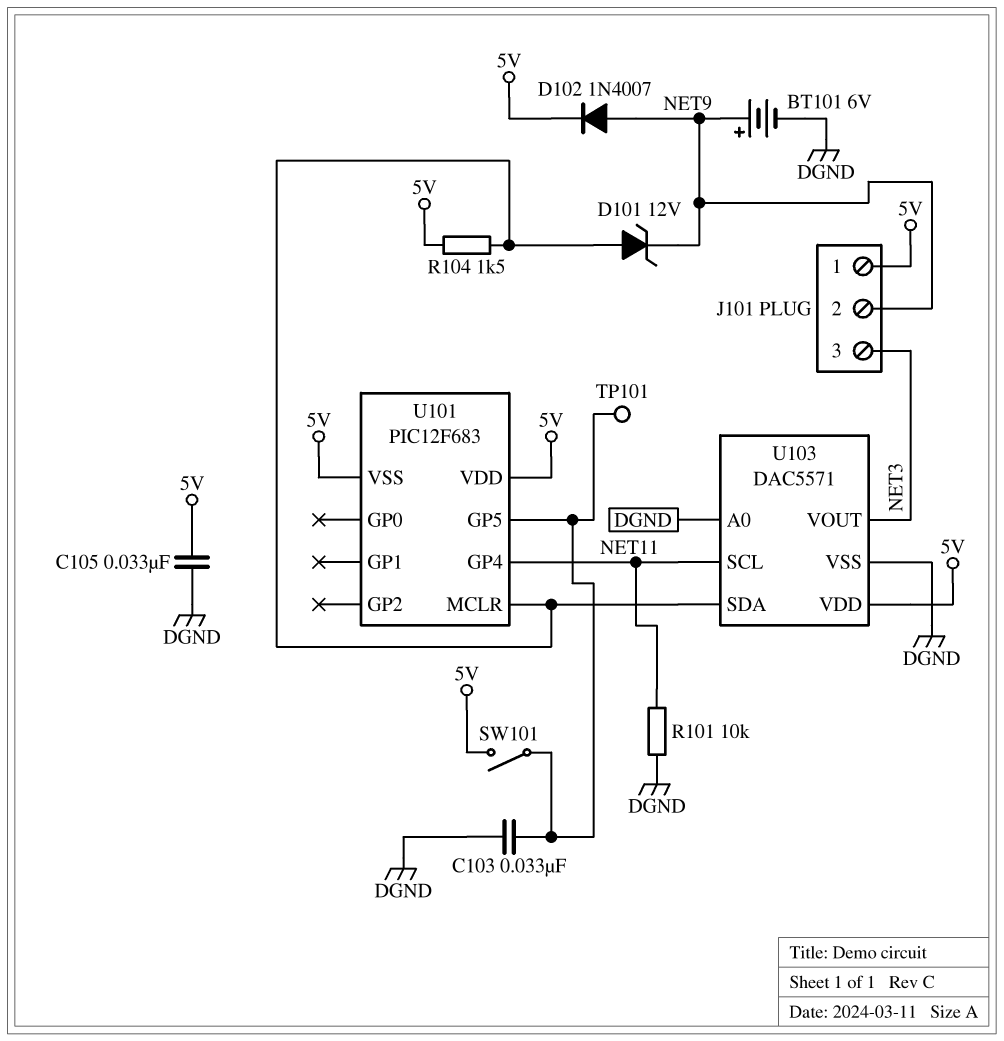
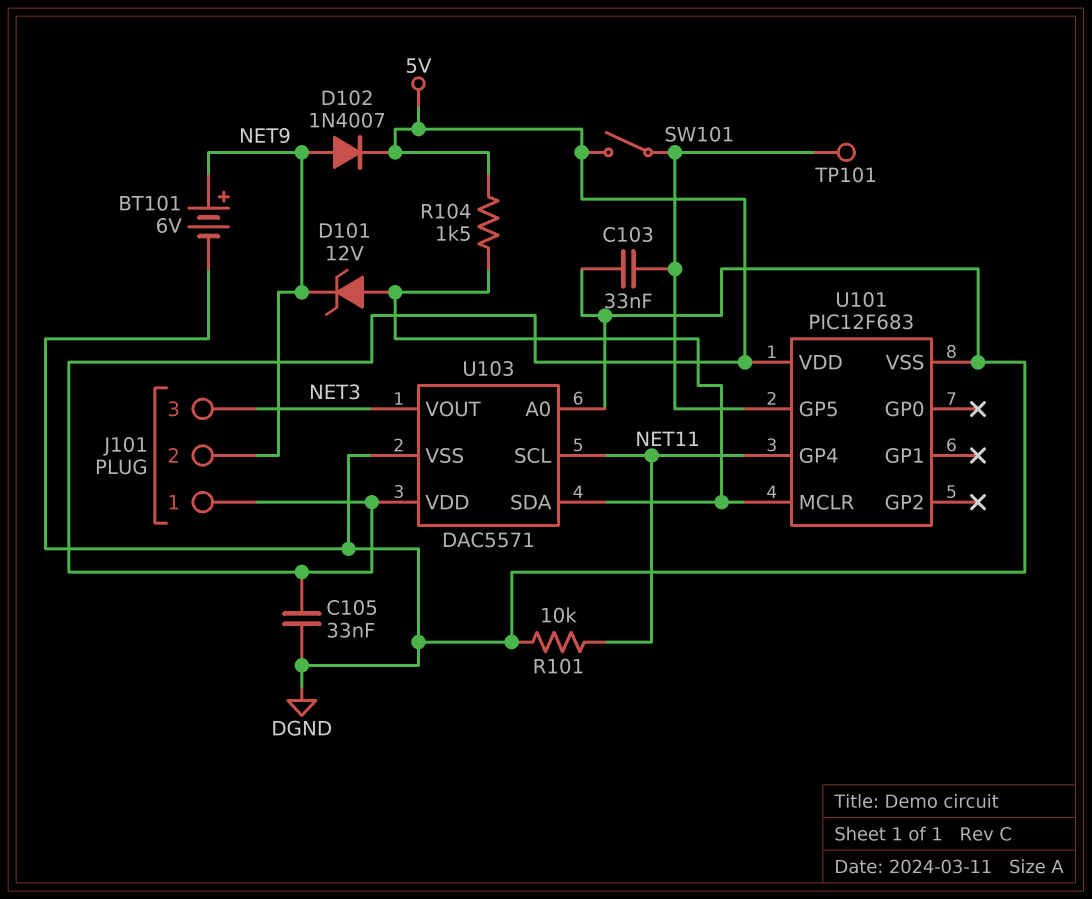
U101 pin VSS: 5V -> DGND

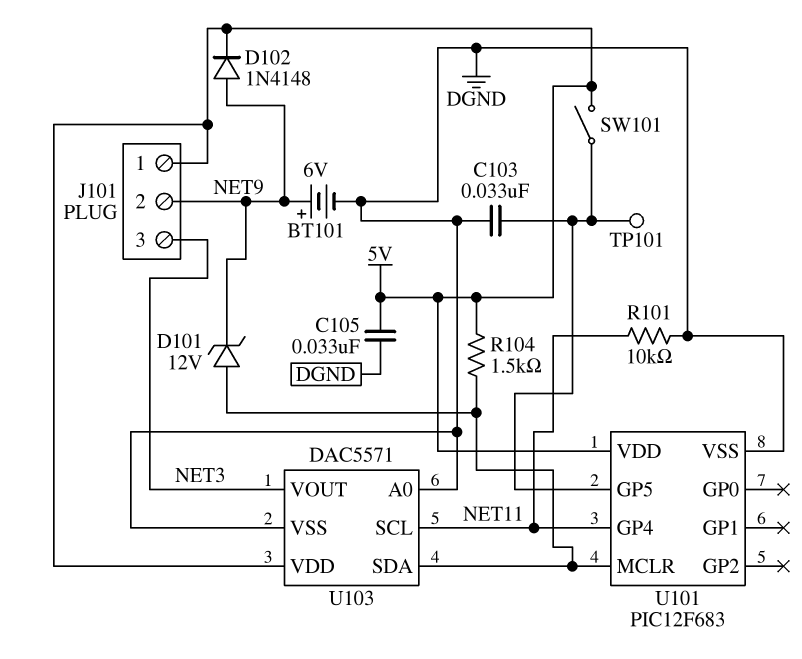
D102: diode 1N4007 (A NET9, K 5V) -> diode 1N4148 (A NET9, K 5V)

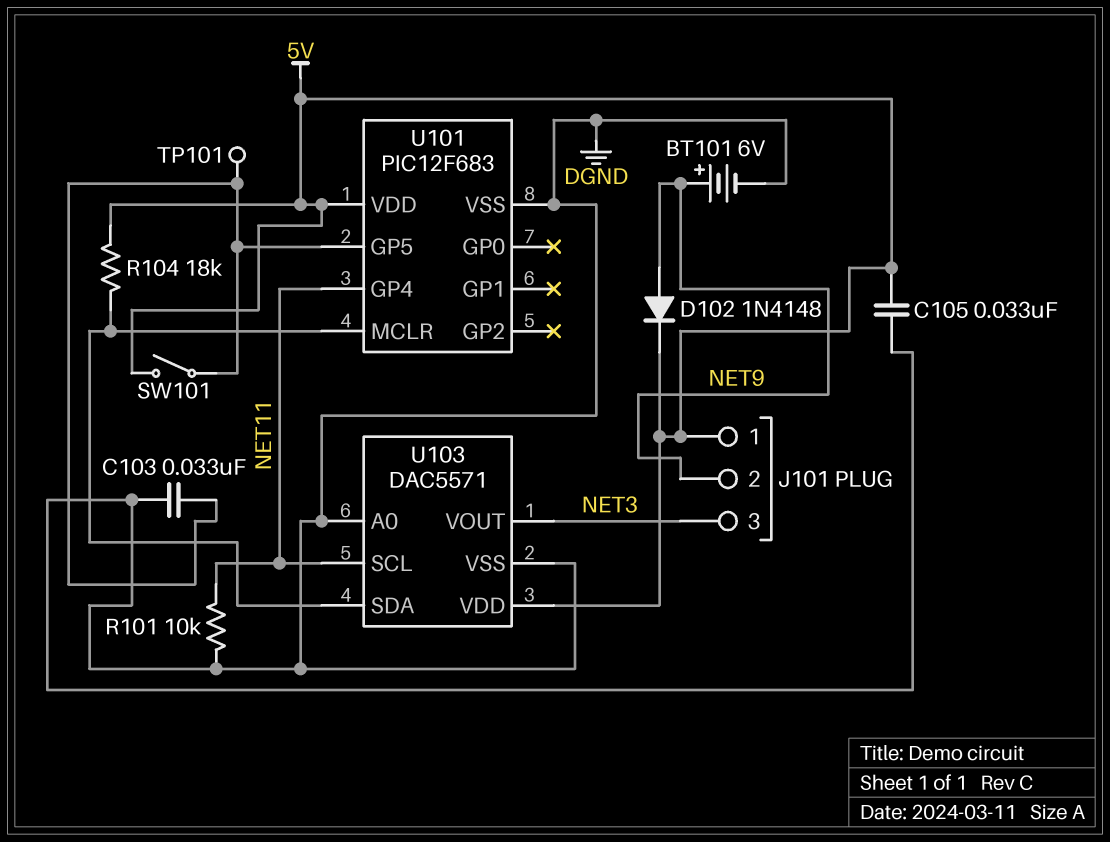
D101: zener 12V (A U101/MCLR, K NET9) -> none
R104: 1.5k (5V, U101/MCLR) -> 18k (5V, U101/MCLR)

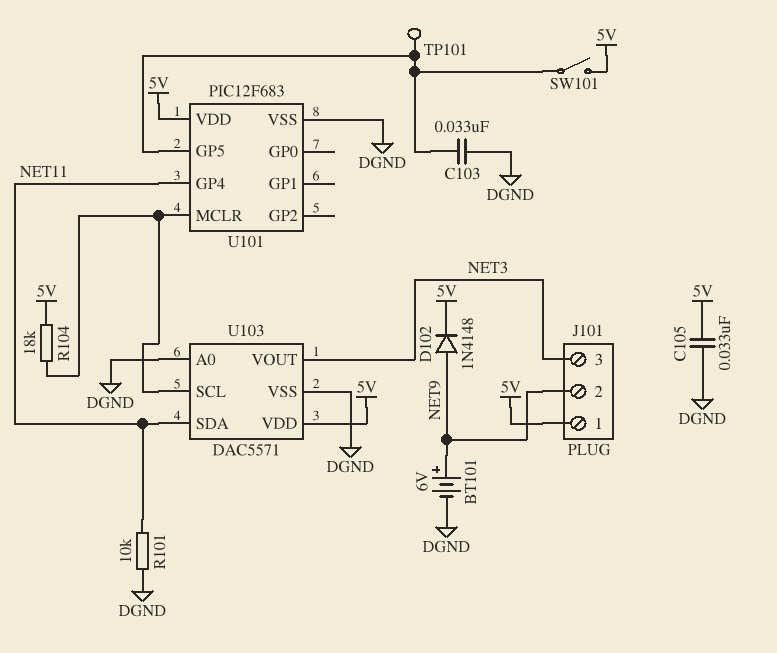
U103 pin SCL: NET11 -> U101/MCLR
U103 pin SDA: U101/MCLR -> NET11

